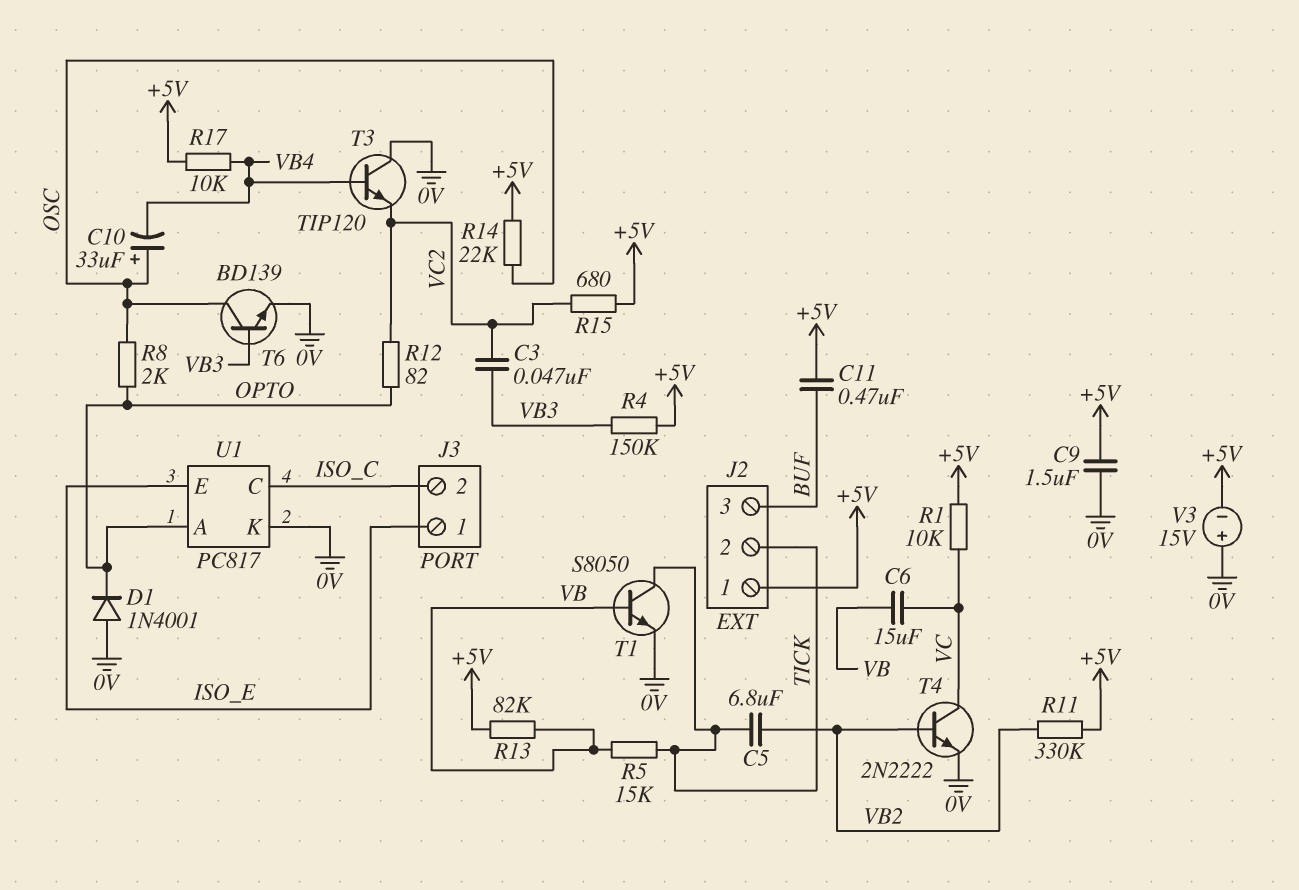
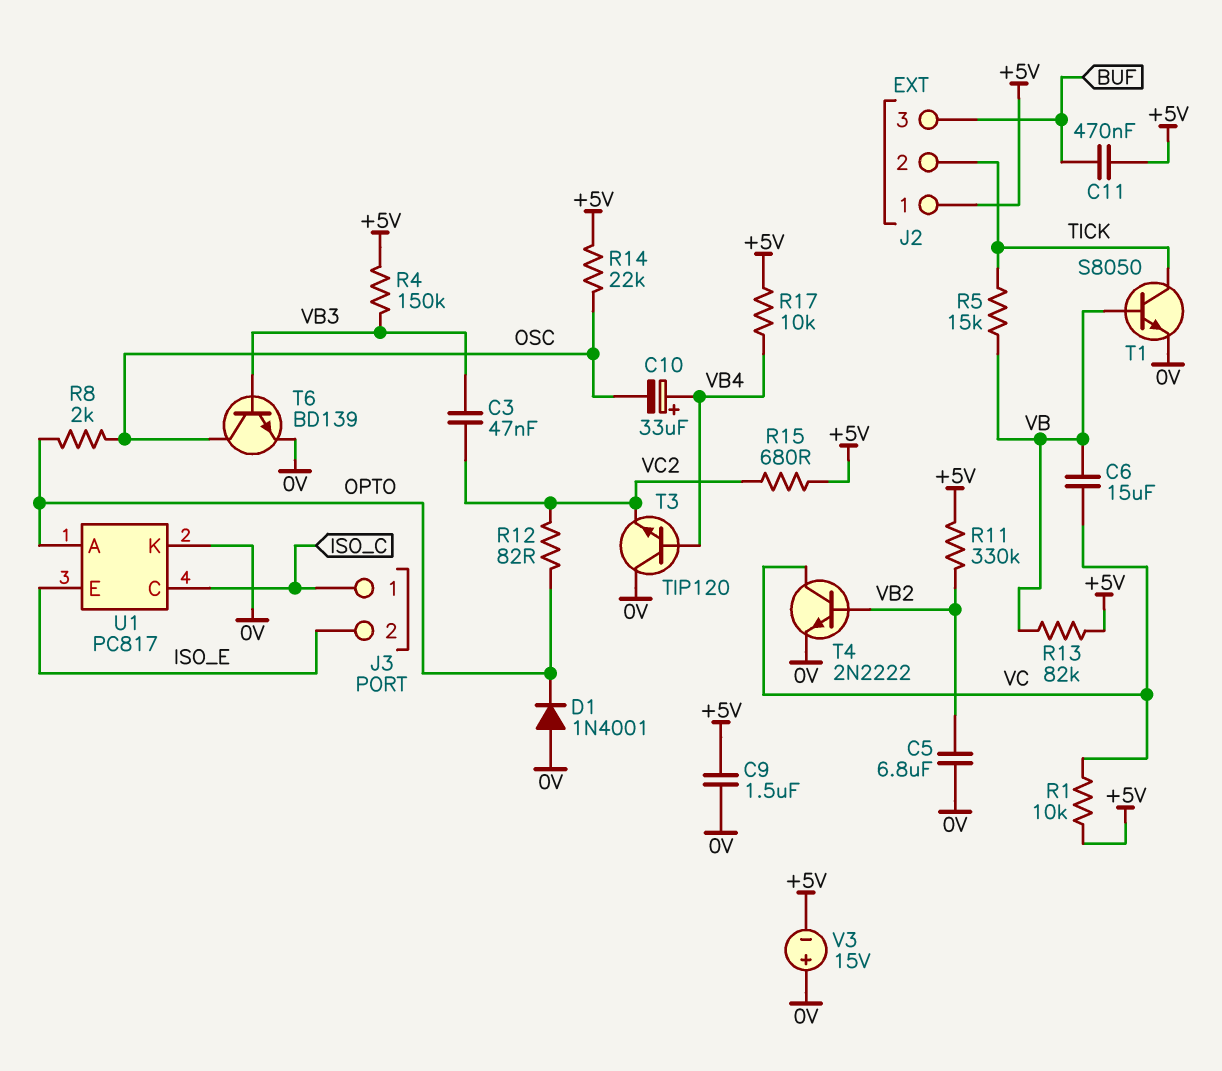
C5: 6.8uF (TICK, VB2) -> 6.8uF (0V, VB2)
C10: 33uF (plus OSC, minus VB4) -> 33uF (plus VB4, minus OSC)
J3 pin 1: ISO_E -> ISO_C
J3 pin 2: ISO_C -> ISO_E

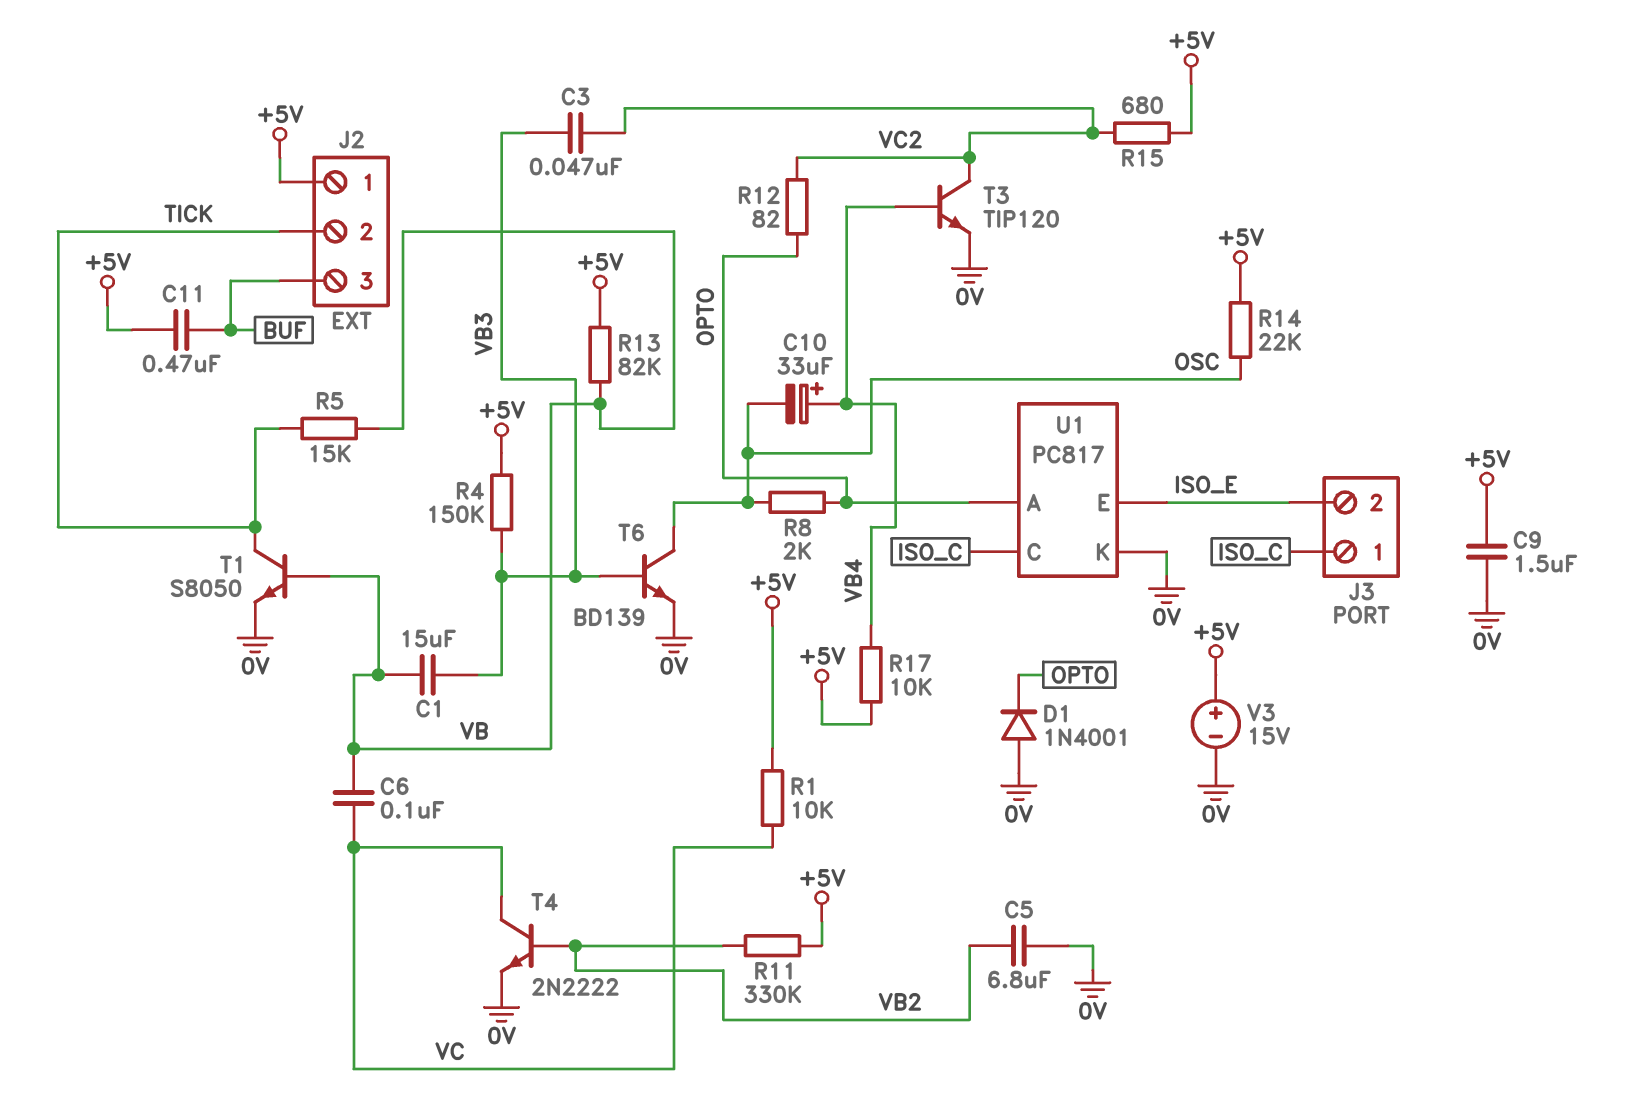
C1: none -> 15uF (VB, VB3)
C6: 15uF (VB, VC) -> 100nF (VB, VC)
T3: NPN TIP120 (B VB4, C 0V, E VC2) -> NPN TIP120 (B VB4, C VC2, E 0V)
V3: 15V (plus 0V, minus +5V) -> 15V (plus +5V, minus 0V)

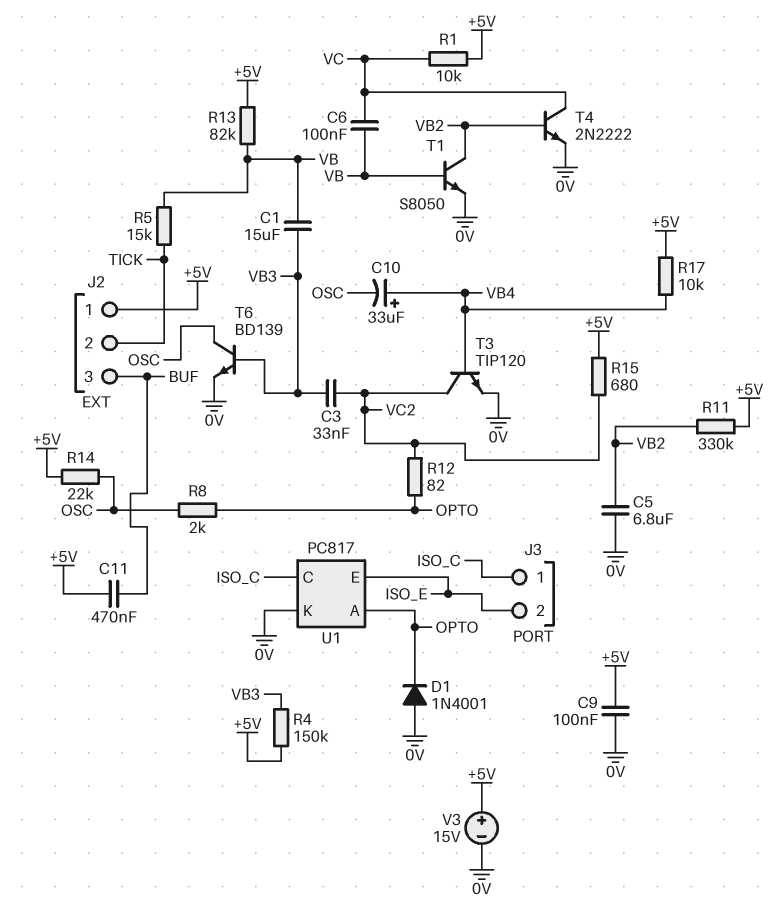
C3: 47nF (VB3, VC2) -> 33nF (VB3, VC2)
C9: 1.5uF (+5V, 0V) -> 100nF (+5V, 0V)
T1: NPN S8050 (B VB, C TICK, E 0V) -> NPN S8050 (B VB, C VB2, E 0V)

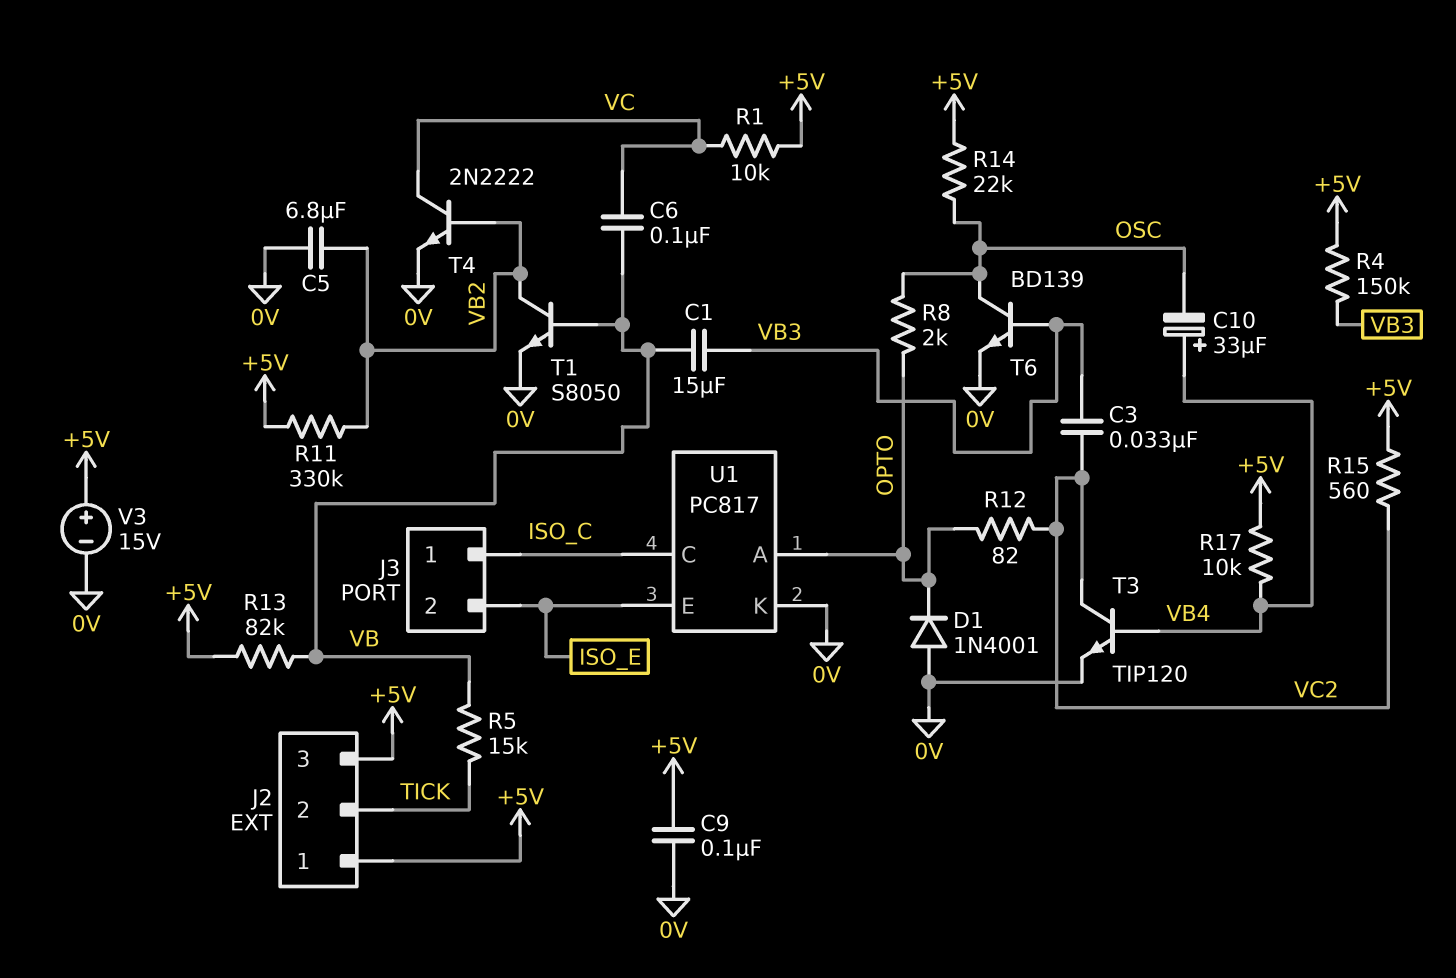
C11: 470nF (+5V, BUF) -> none
J2 pin 3: BUF -> +5V
R15: 680 (+5V, VC2) -> 560 (+5V, VC2)

